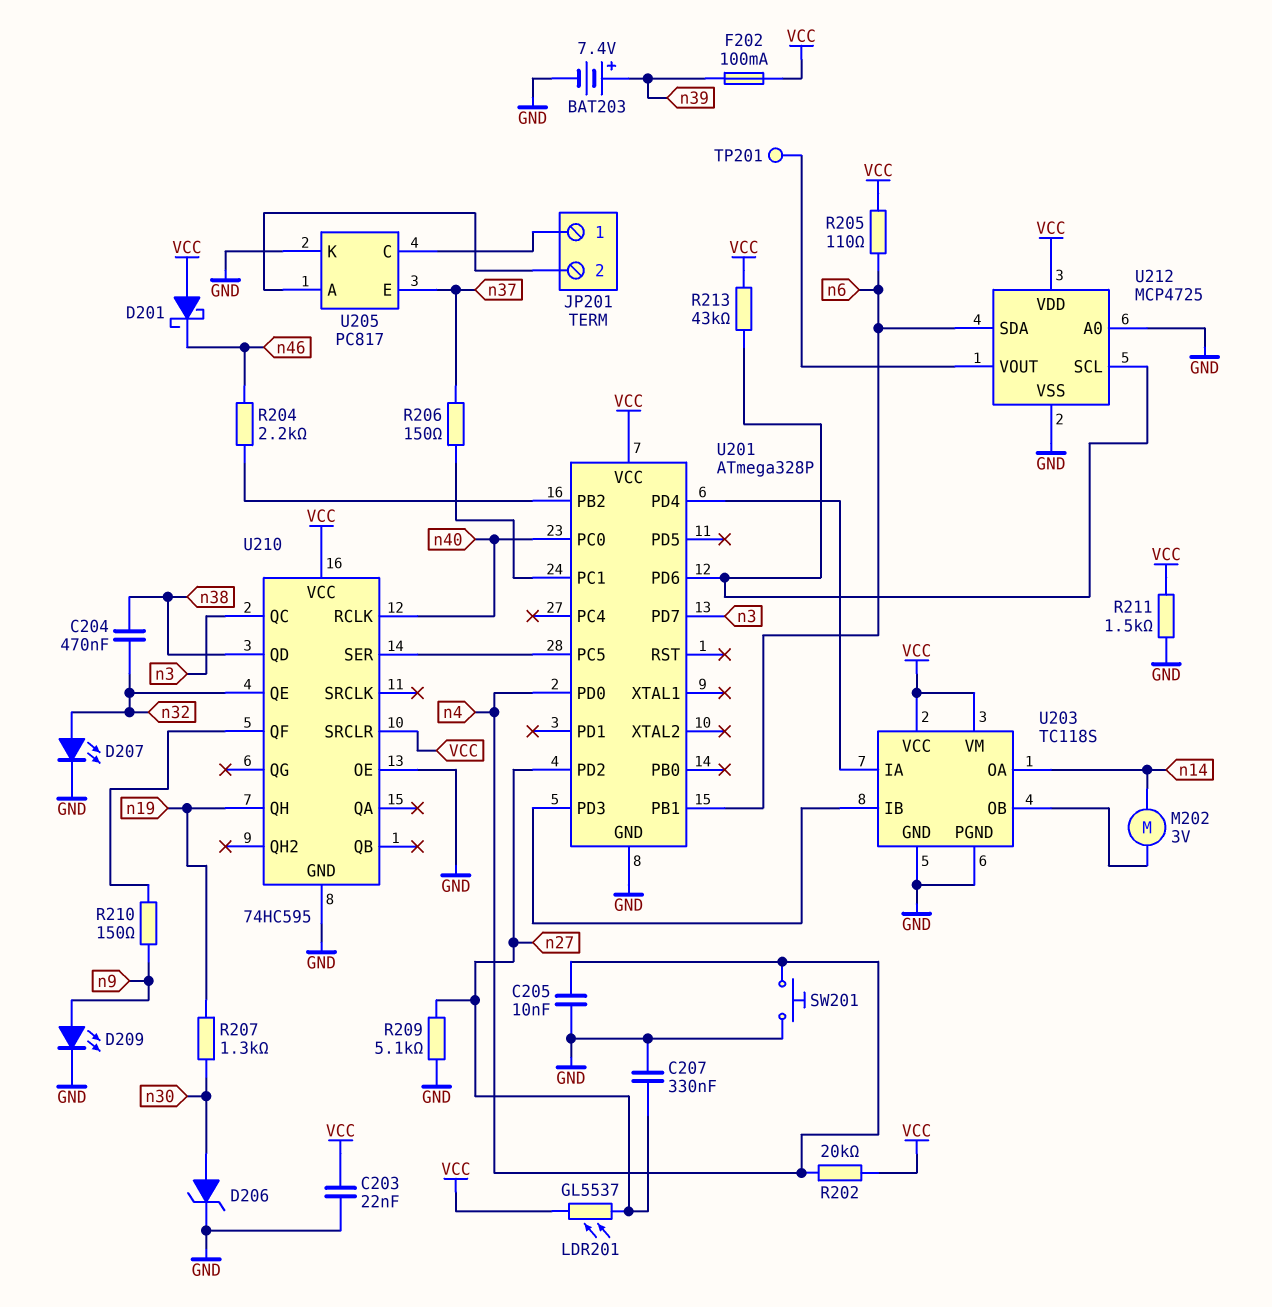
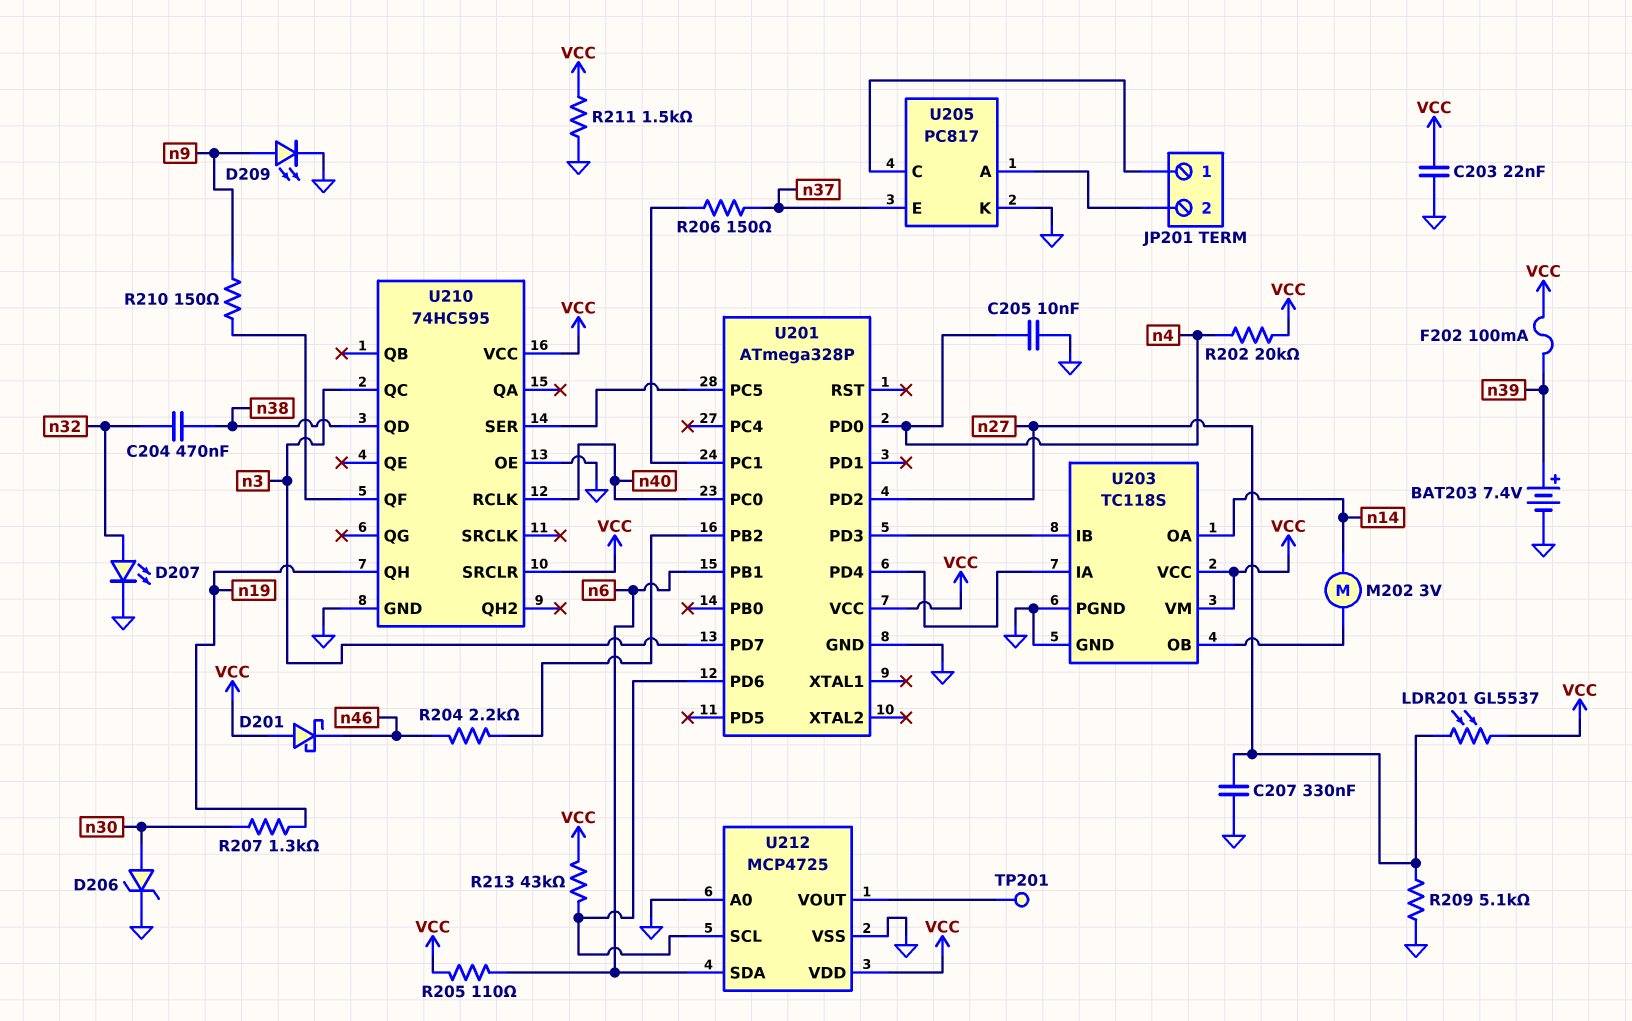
SW201: button (GND, n4) -> none
U210 pin QE: n32 -> none

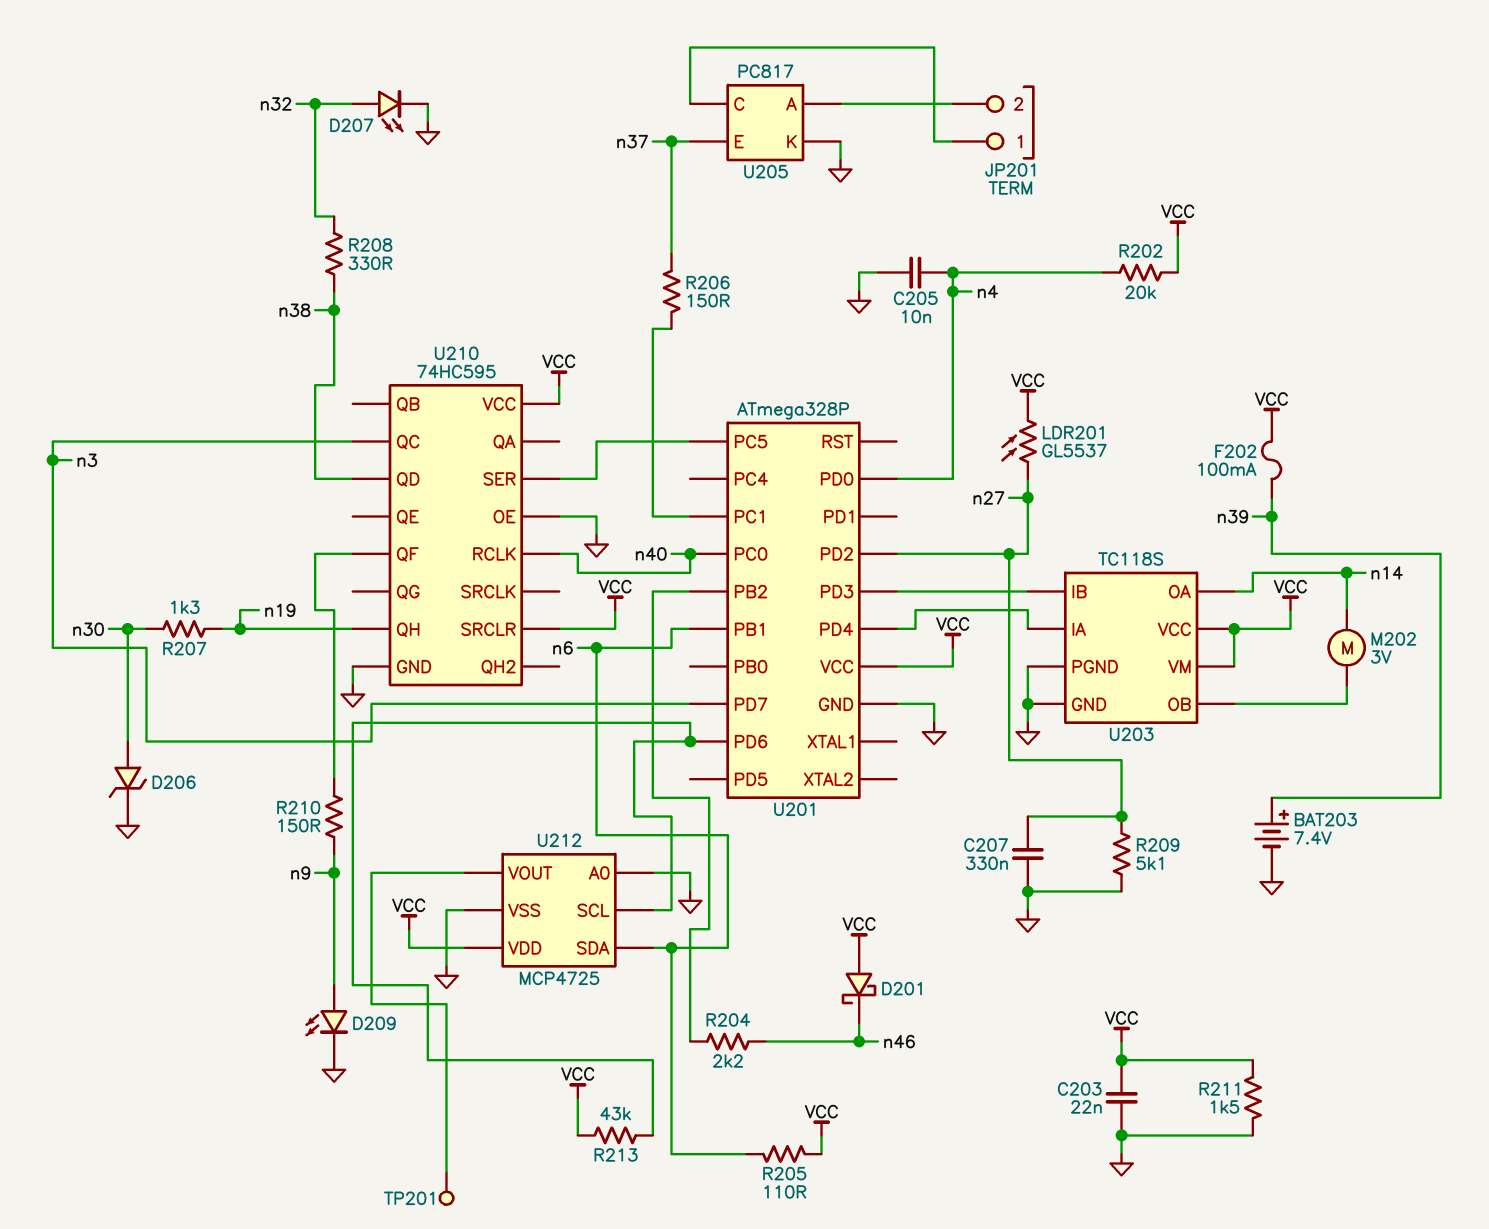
C204: 470nF (n32, n38) -> none
R208: none -> 330 (n32, n38)

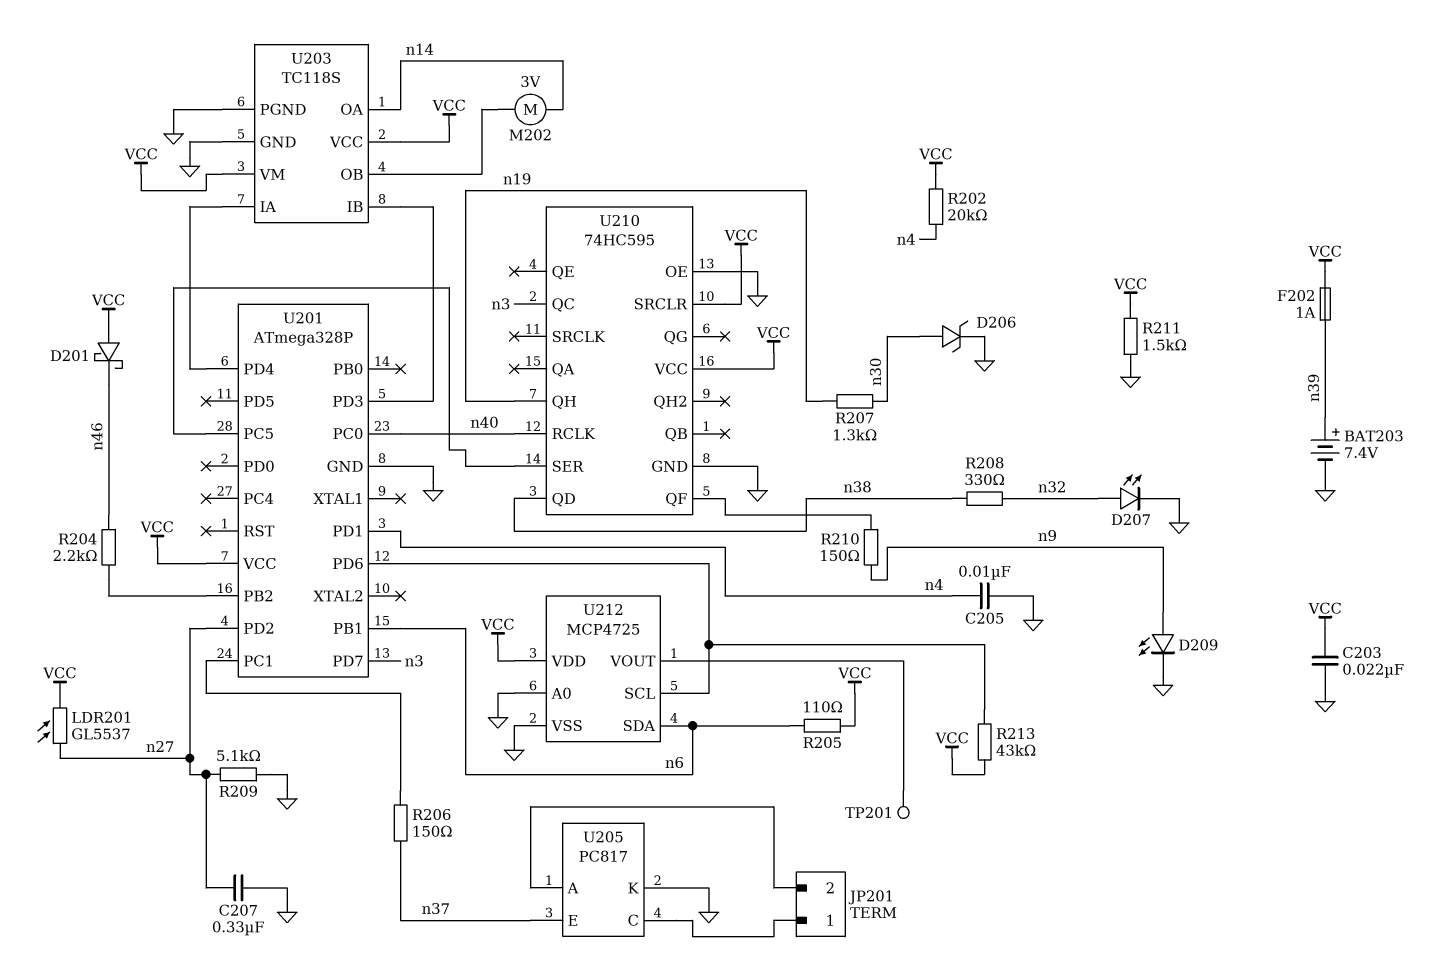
F202: 100mA (VCC, n39) -> 1A (VCC, n39)
U201 pin PD0: n4 -> none
U201 pin PD1: none -> n4

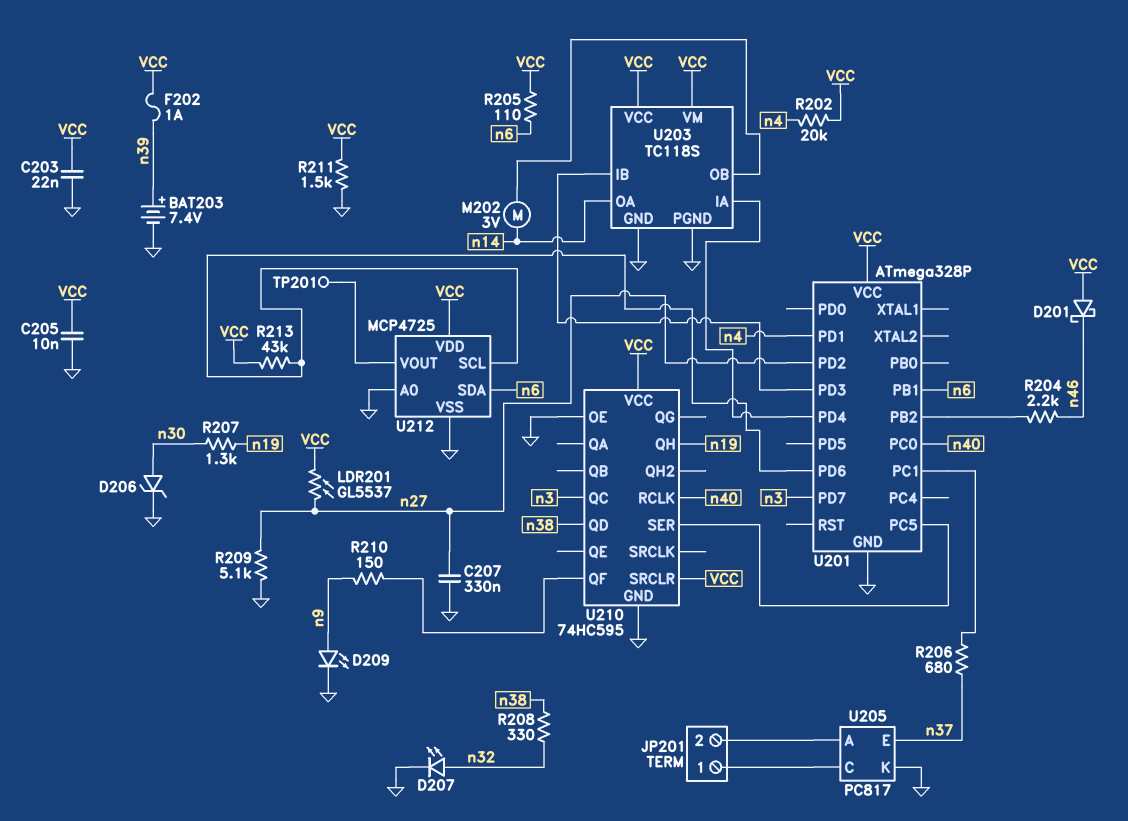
C205: 10nF (GND, n4) -> 10nF (GND, VCC)
R206: 150 (U201/PC1, n37) -> 680 (U201/PC1, n37)

